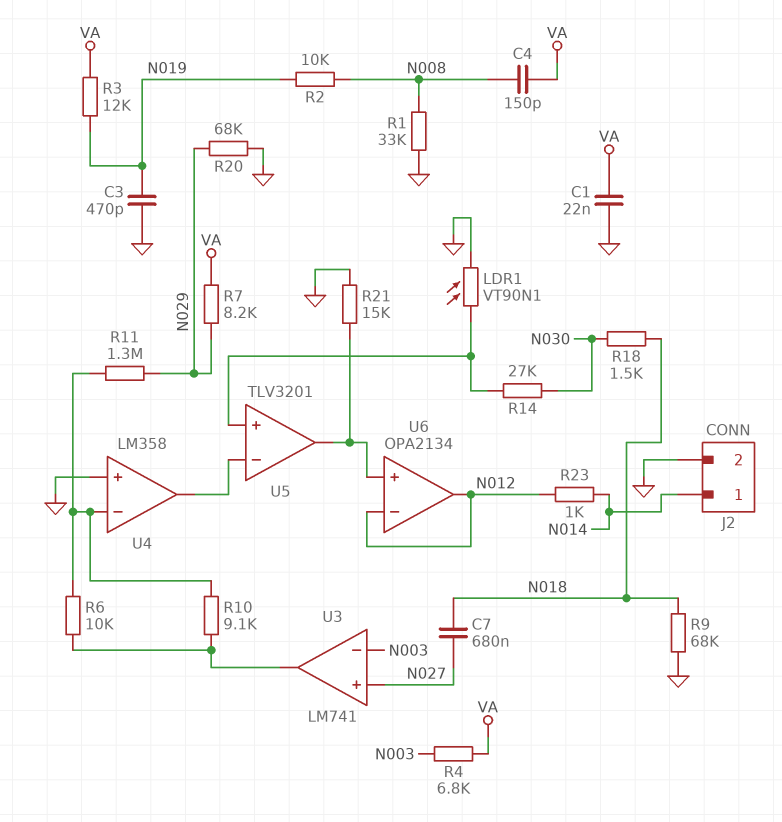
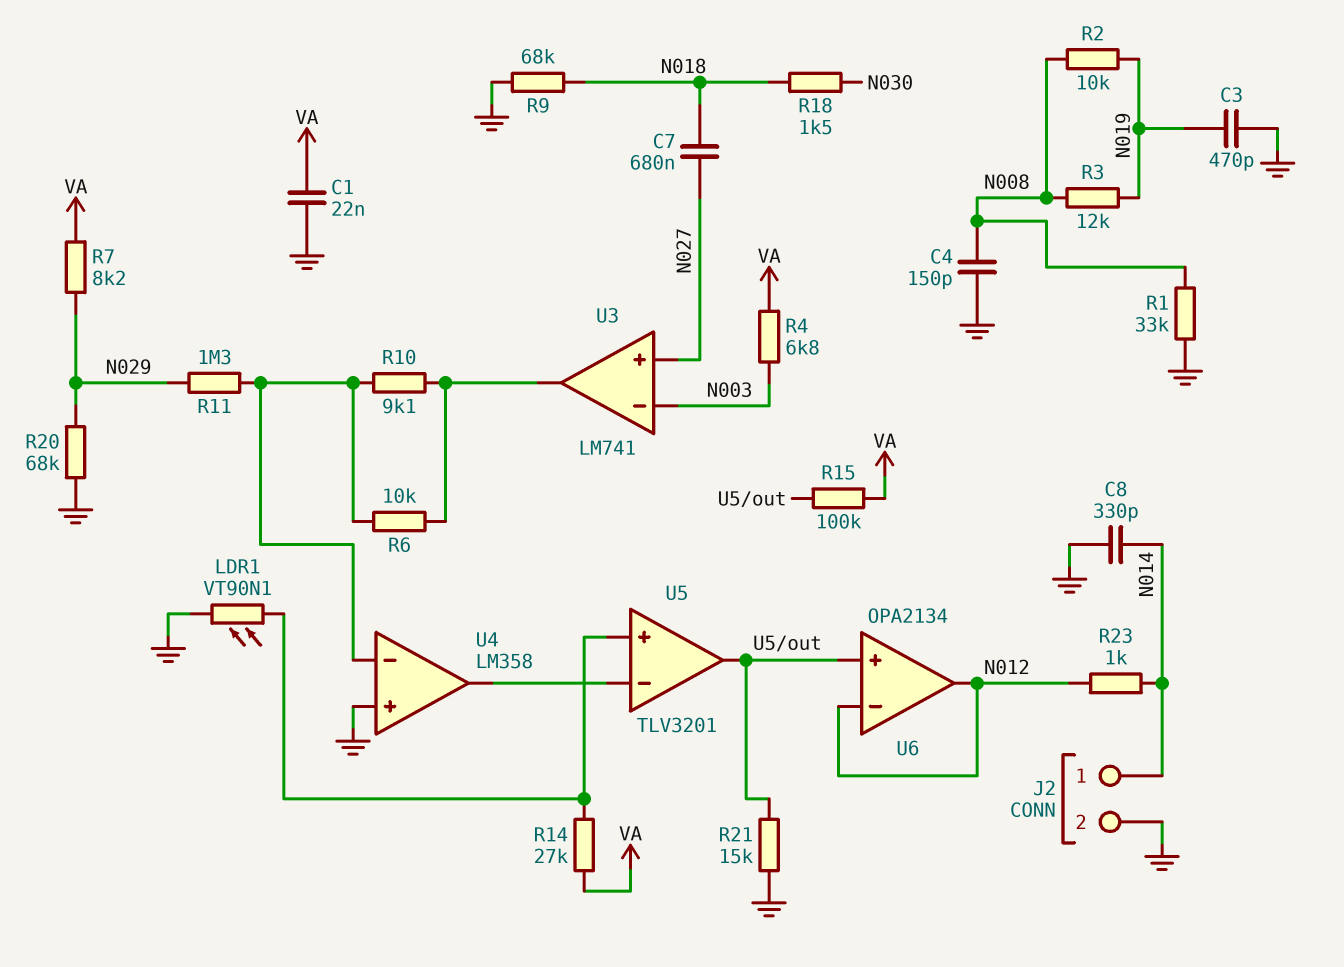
C4: 150pF (N008, VA) -> 150pF (GND, N008)
C8: none -> 330pF (GND, N014)
R3: 12k (N019, VA) -> 12k (N008, N019)
R14: 27k (N030, U5/in+) -> 27k (U5/in+, VA)
R15: none -> 100k (U5/out, VA)

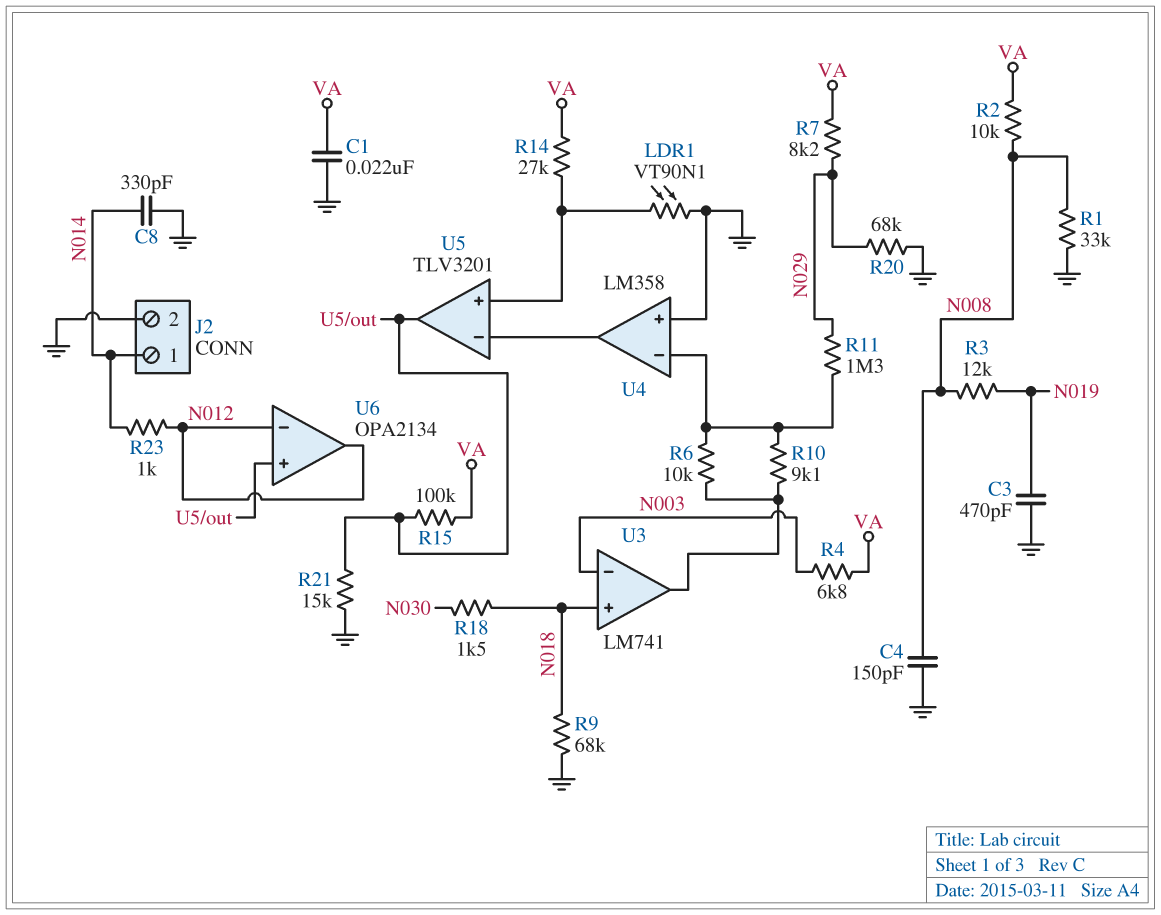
C7: 680nF (N018, N027) -> none
R2: 10k (N008, N019) -> 10k (N008, VA)
U3 pin in+: N027 -> N018

